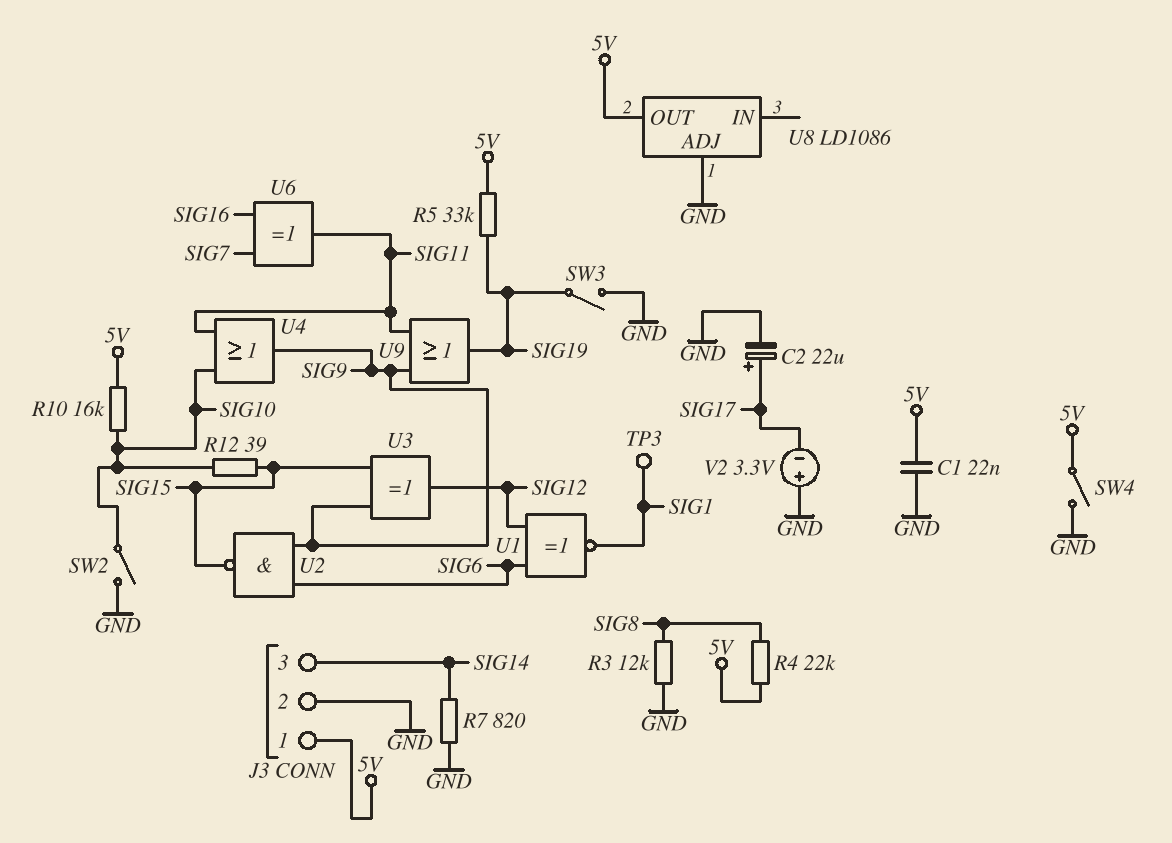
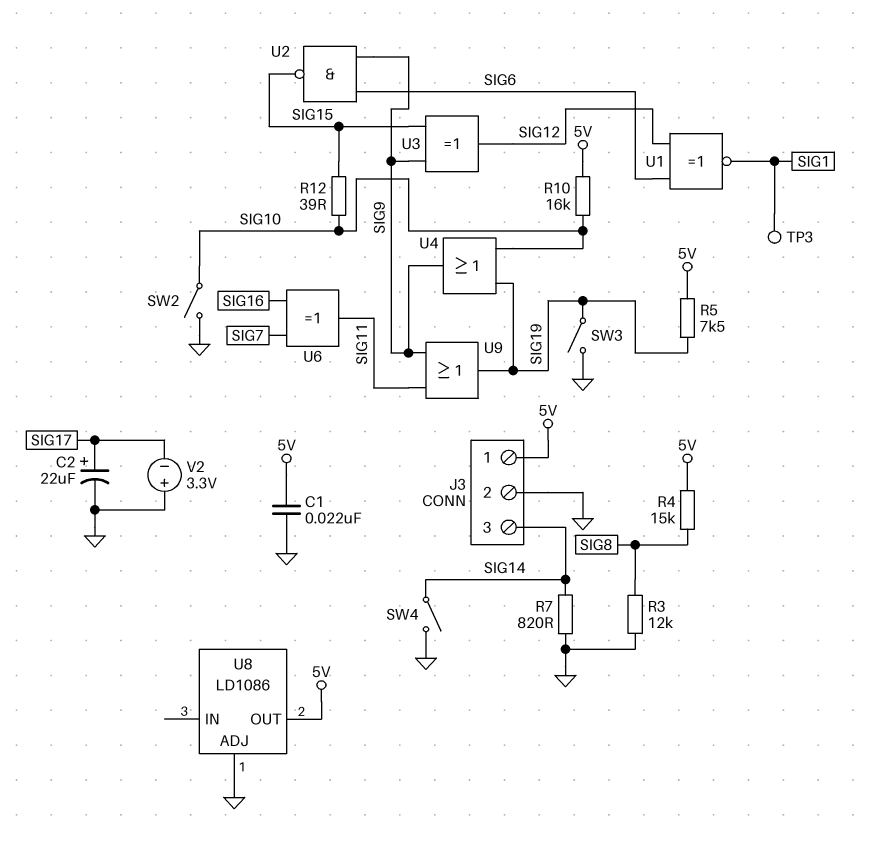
R4: 22k (5V, SIG8) -> 15k (5V, SIG8)
R5: 33k (5V, SIG19) -> 7.5k (5V, SIG19)
SW4: switch (5V, GND) -> switch (GND, SIG14)
U4: OR (in SIG10, in SIG11, out SIG9) -> OR (in SIG10, in SIG19, out SIG9)

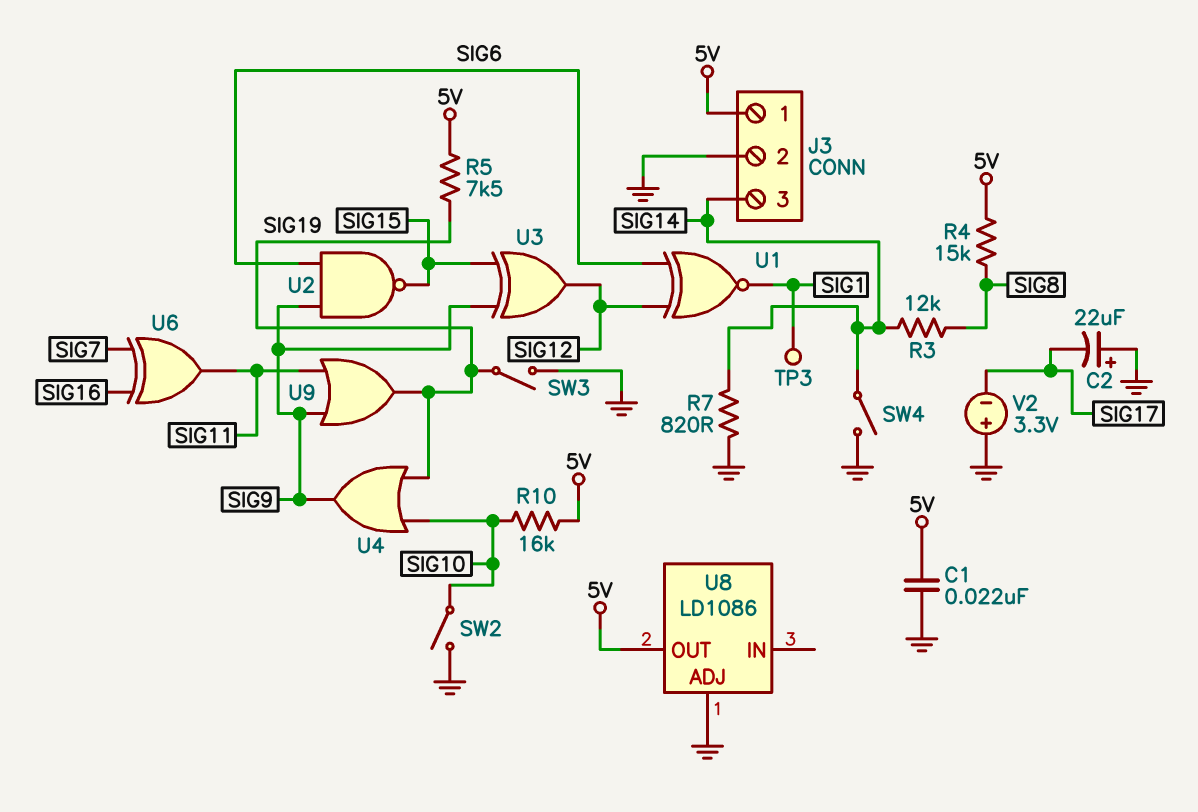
C2: 22uF (plus SIG17, minus GND) -> 22uF (plus GND, minus SIG17)
R3: 12k (GND, SIG8) -> 12k (SIG8, SIG14)
R12: 39 (SIG10, SIG15) -> none

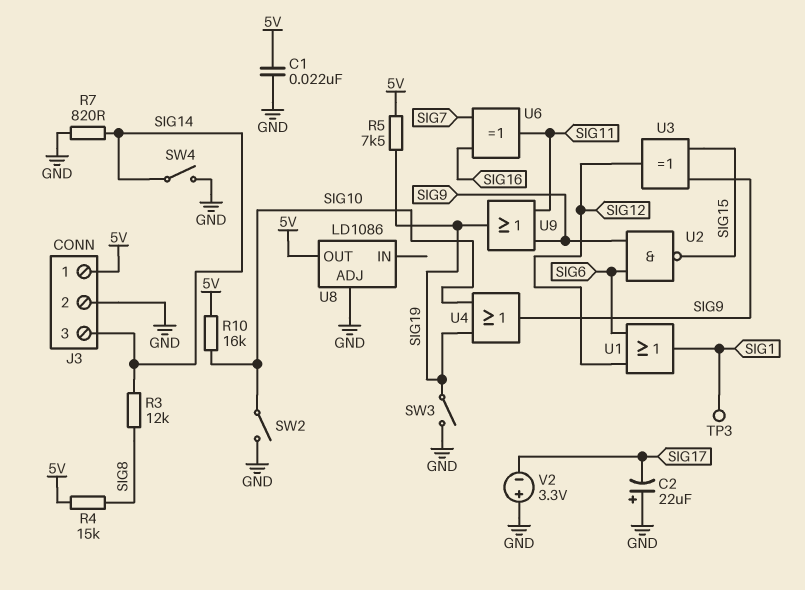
U1: XNOR (in SIG6, in SIG12, out SIG1) -> OR (in SIG6, in SIG12, out SIG1)

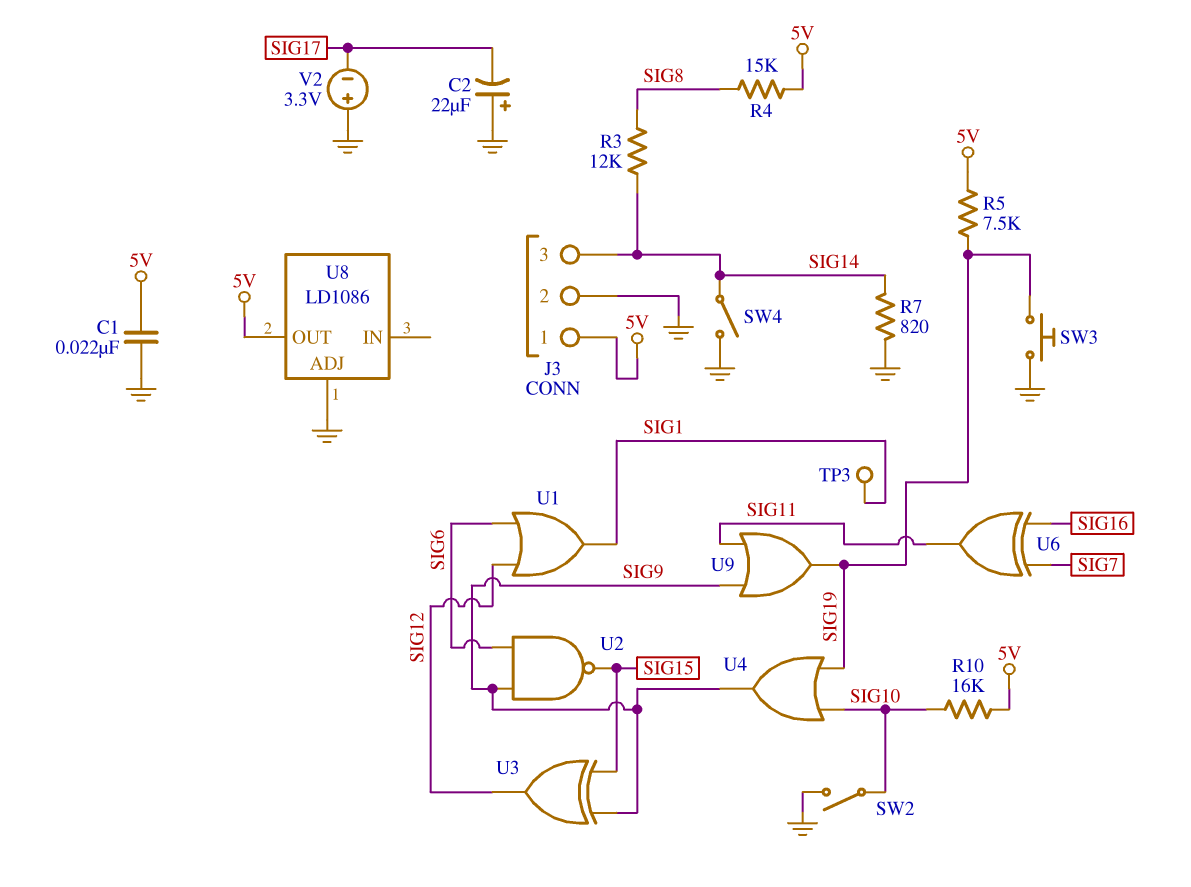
SW3: switch (GND, SIG19) -> button (GND, SIG19)

